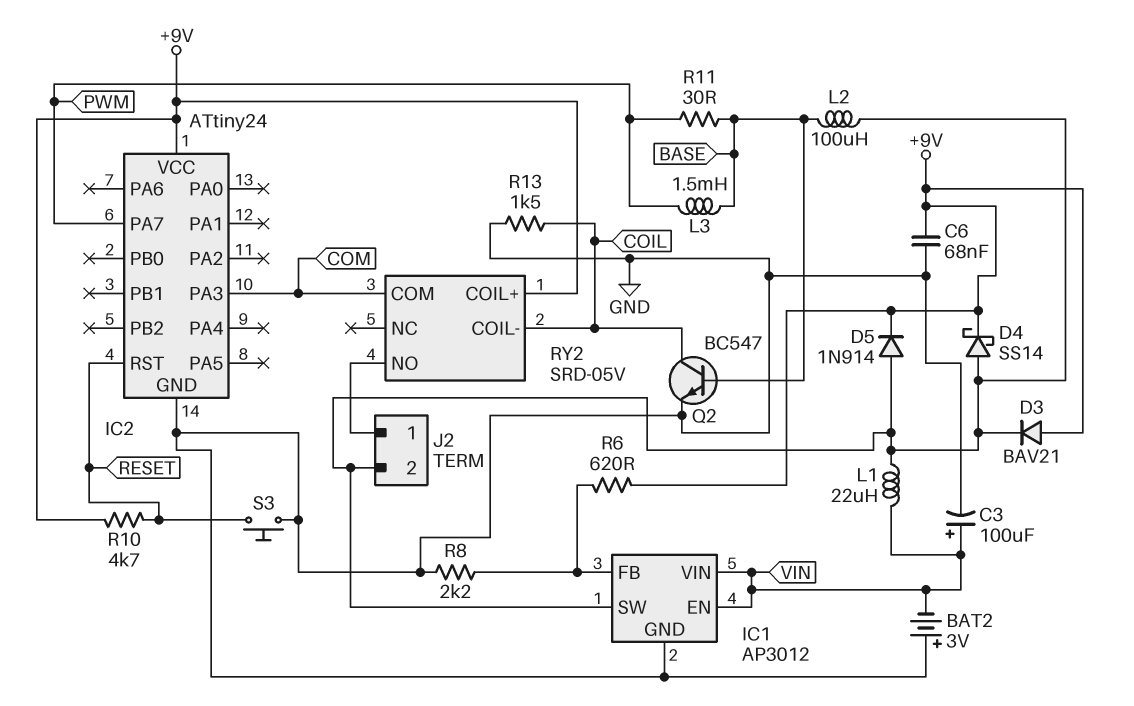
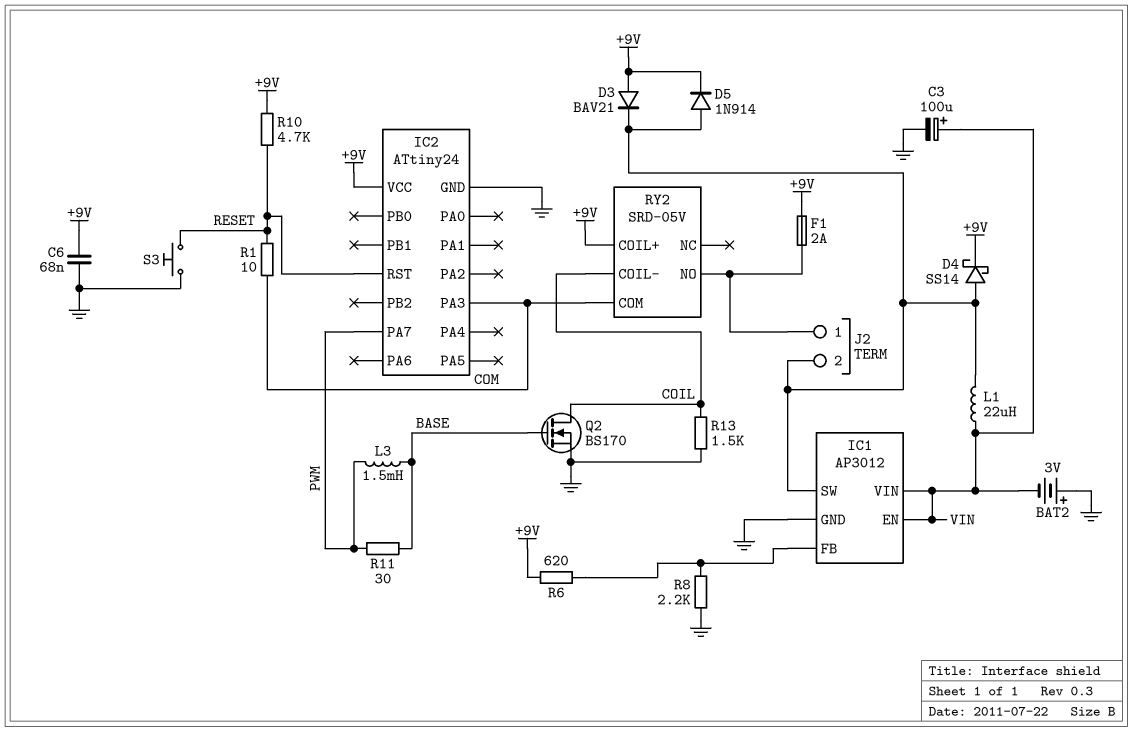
F1: none -> 2A (+9V, J2/1)
L2: 100uH (BASE, IC1/SW) -> none
Q2: NPN BC547 (B BASE, C COIL, E GND) -> NMOS BS170 (G BASE, D COIL, S GND)
R1: none -> 10 (COM, RESET)

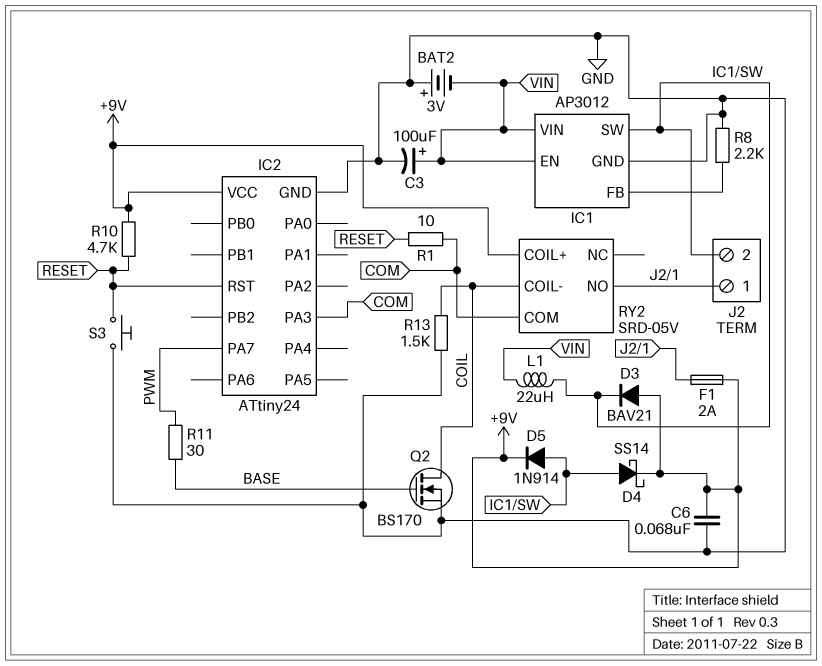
L3: 1.5mH (BASE, PWM) -> none
R6: 620 (+9V, IC1/FB) -> none

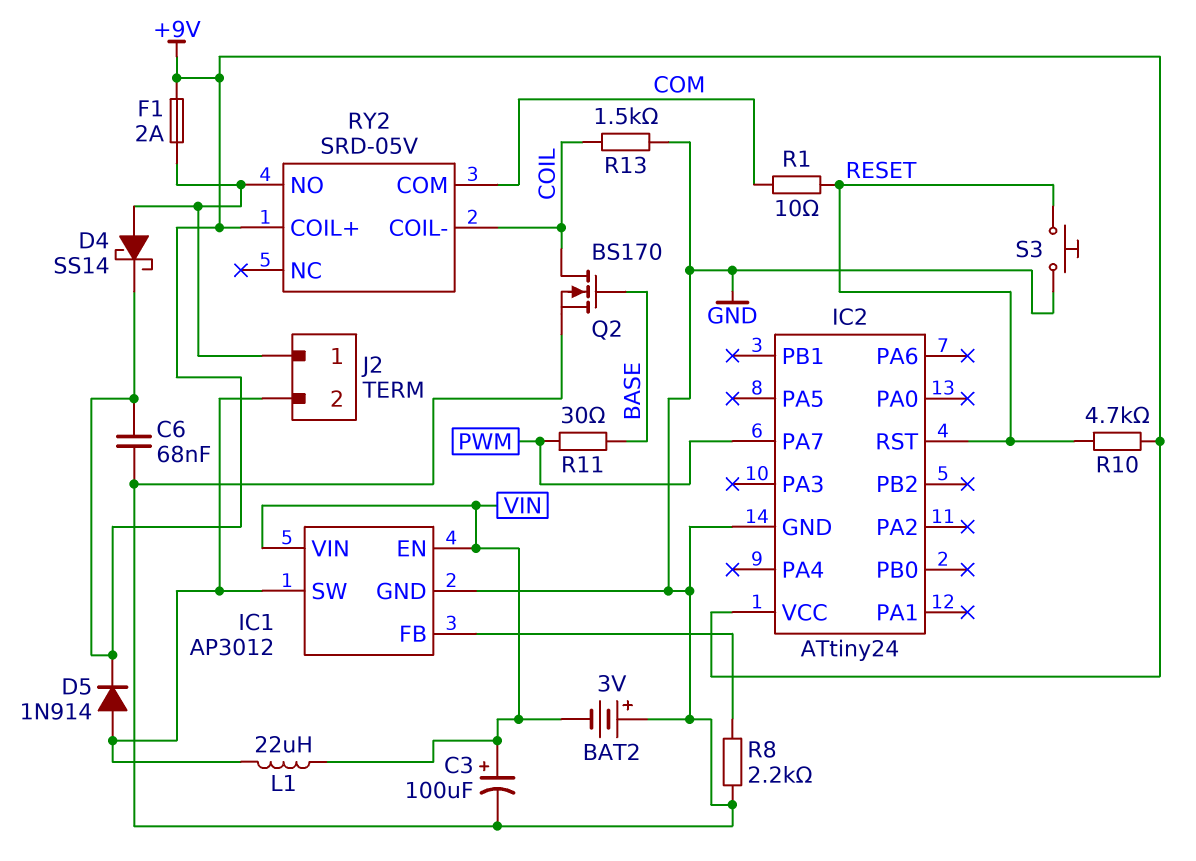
D3: diode BAV21 (A +9V, K IC1/SW) -> none
D4: schottky SS14 (A IC1/SW, K +9V) -> schottky SS14 (A J2/1, K +9V)
IC2 pin PA3: COM -> none

